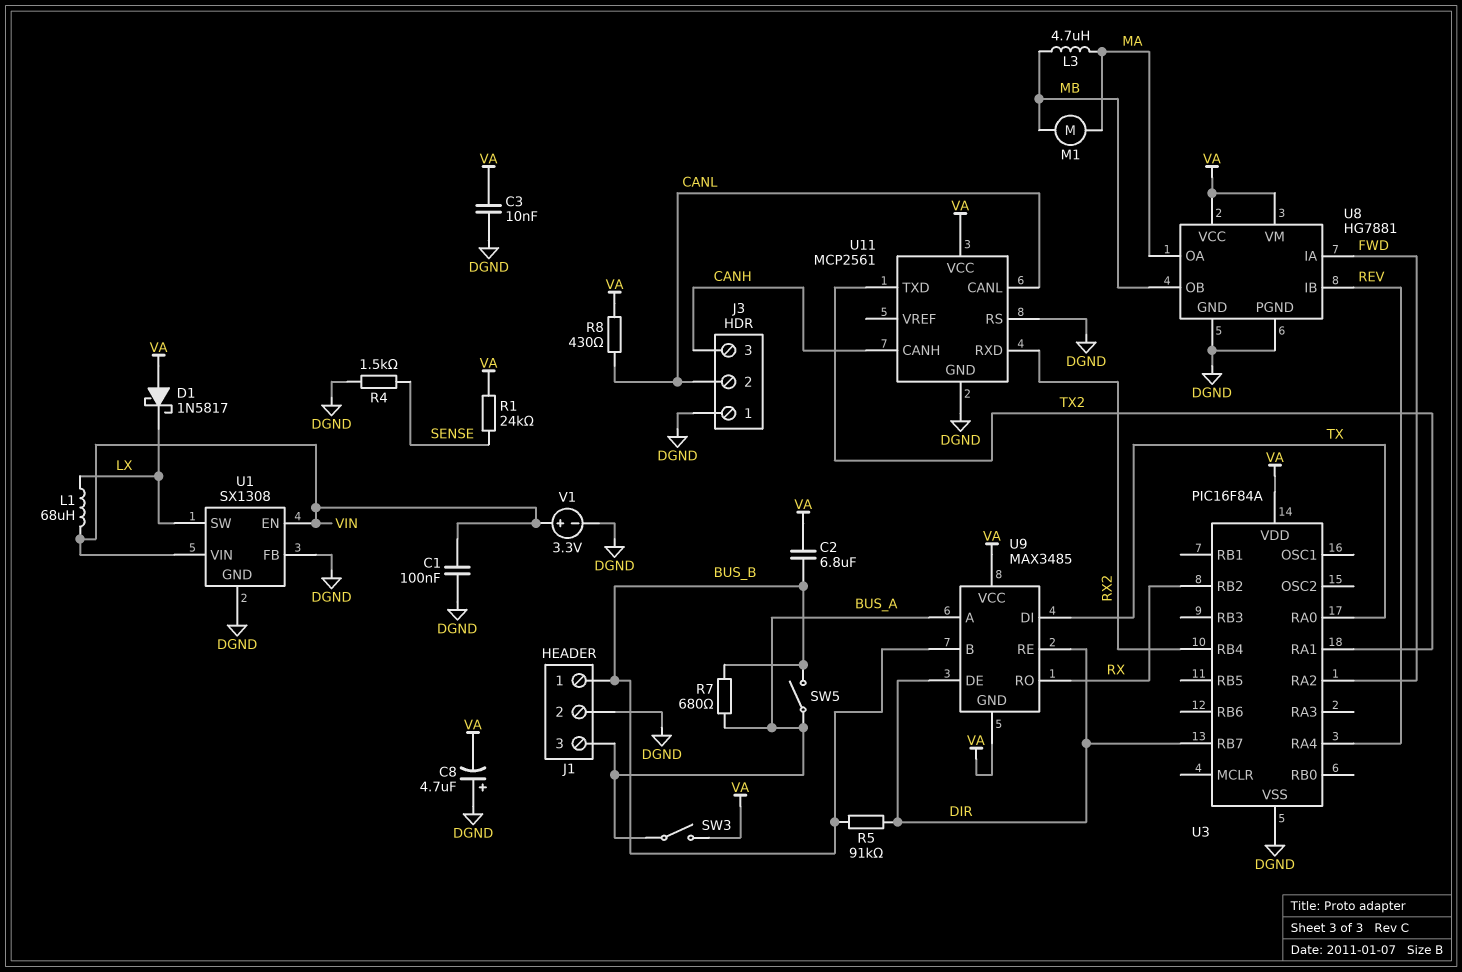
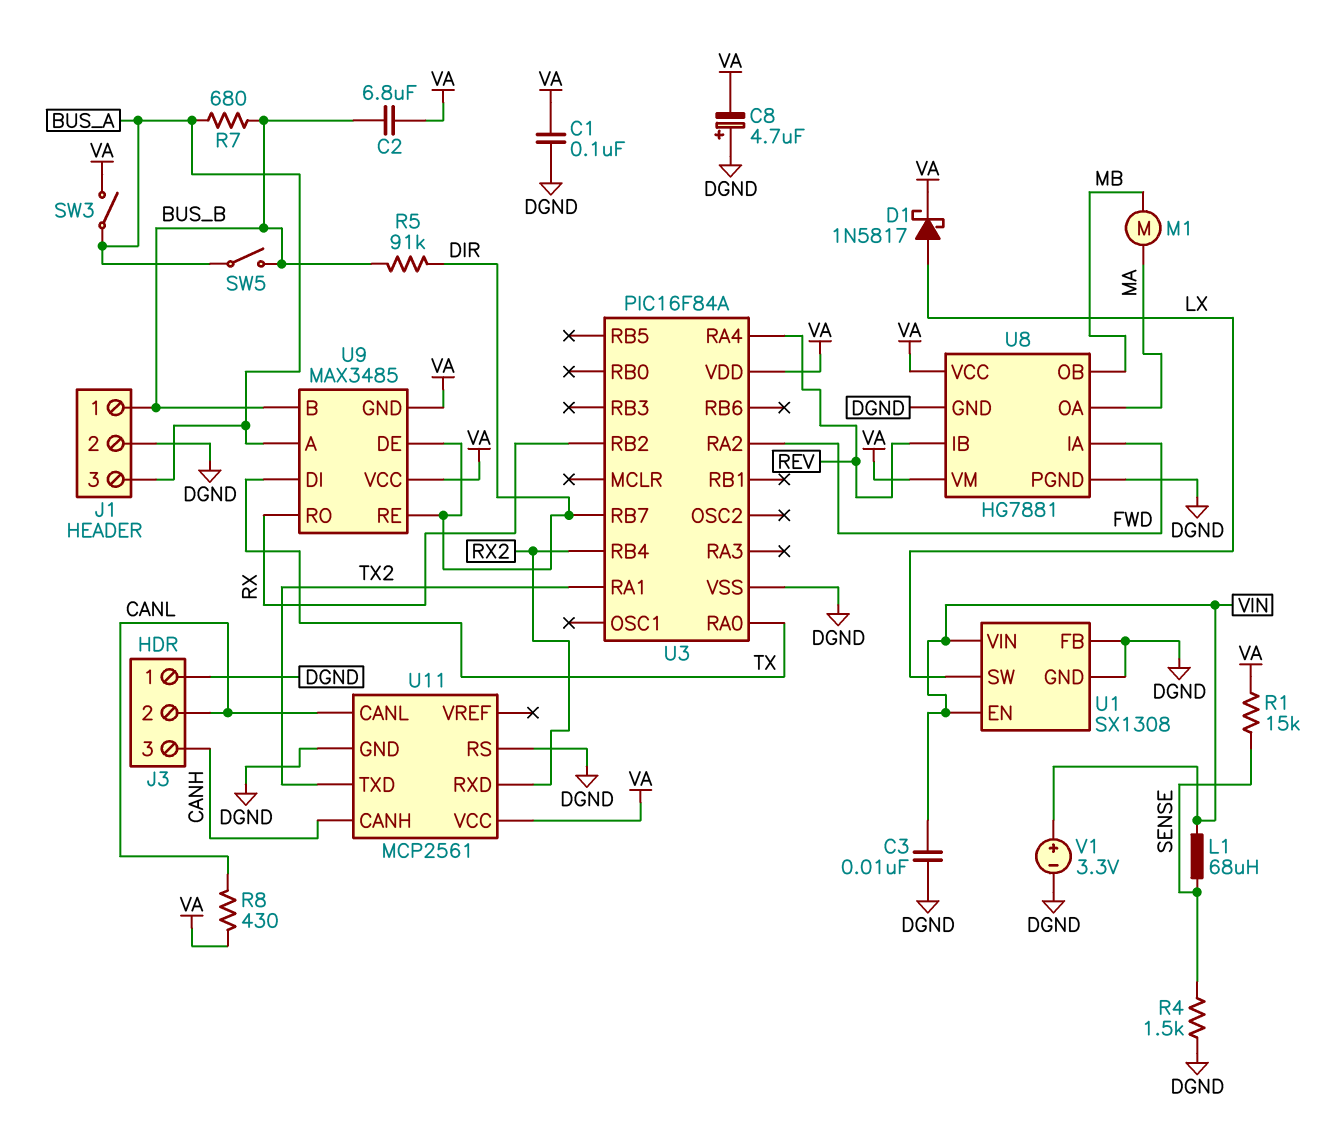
C1: 100nF (DGND, VIN) -> 100nF (DGND, VA)
C3: 10nF (DGND, VA) -> 10nF (DGND, VIN)
D1: schottky 1N5817 (A VA, K LX) -> schottky 1N5817 (A LX, K VA)
L1: 68uH (LX, VIN) -> 68uH (SENSE, VIN)
L3: 4.7uH (MA, MB) -> none
R1: 24k (SENSE, VA) -> 15k (SENSE, VA)

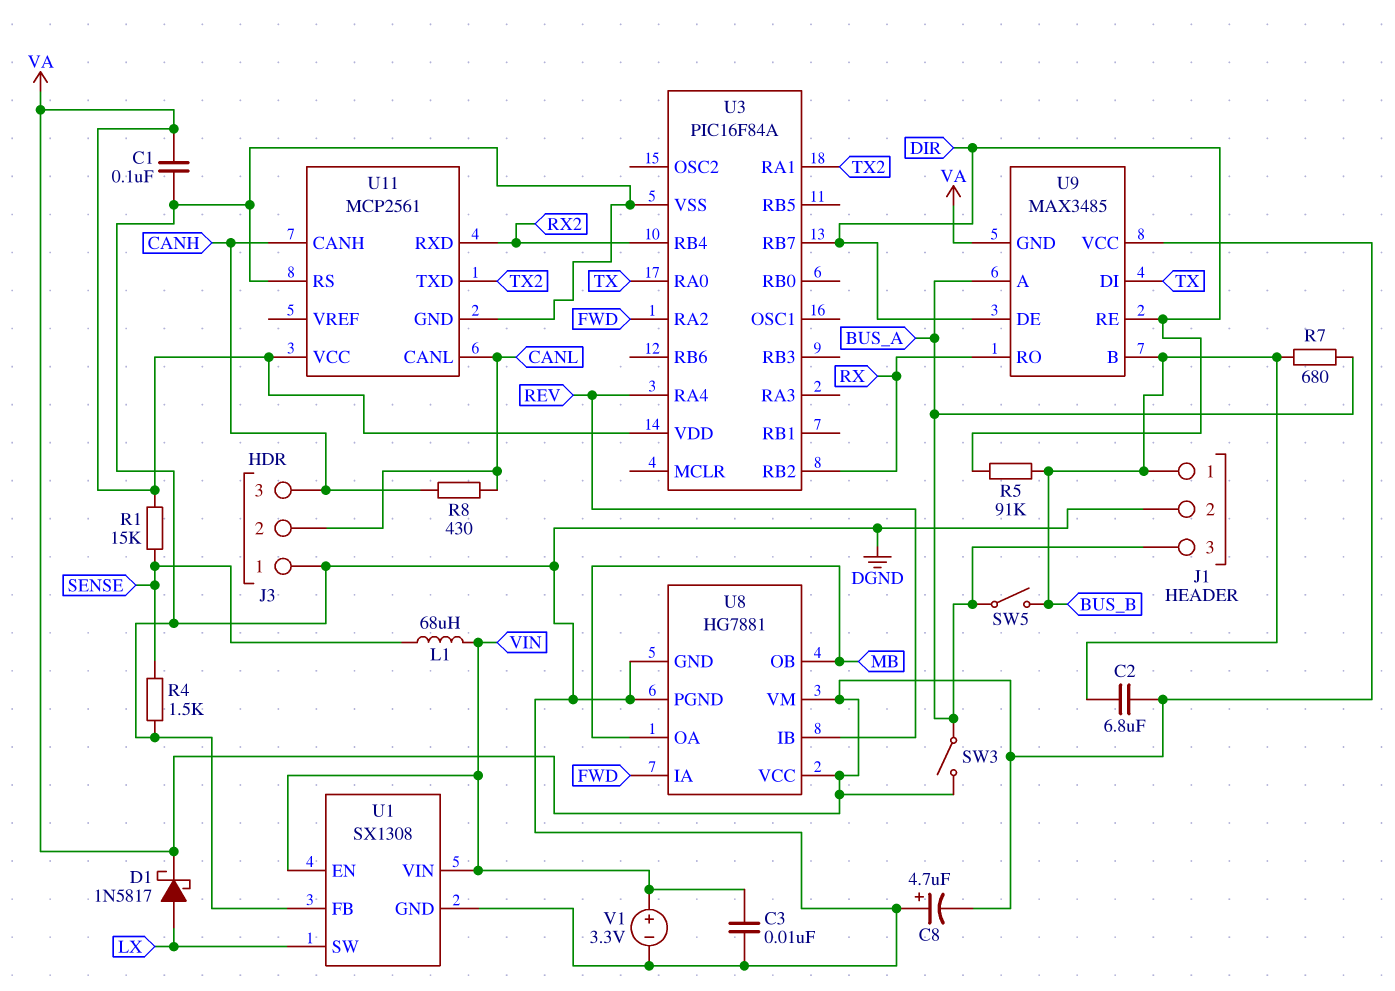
M1: motor (MA, MB) -> none
R8: 430 (CANL, VA) -> 430 (CANH, CANL)
U8 pin OA: MA -> MB

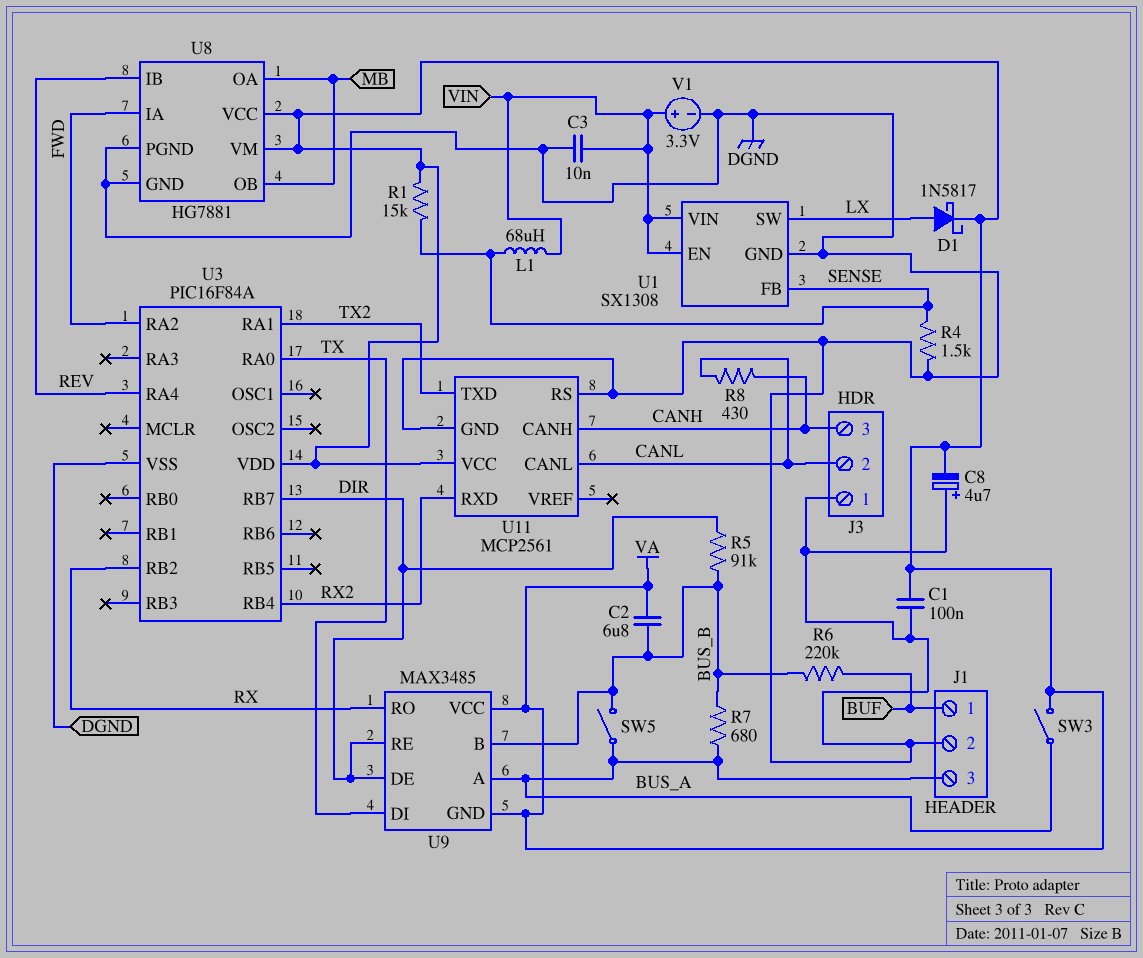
J1 pin 1: BUS_B -> BUF
R6: none -> 220k (BUF, BUS_B)
U1 pin FB: DGND -> SENSE

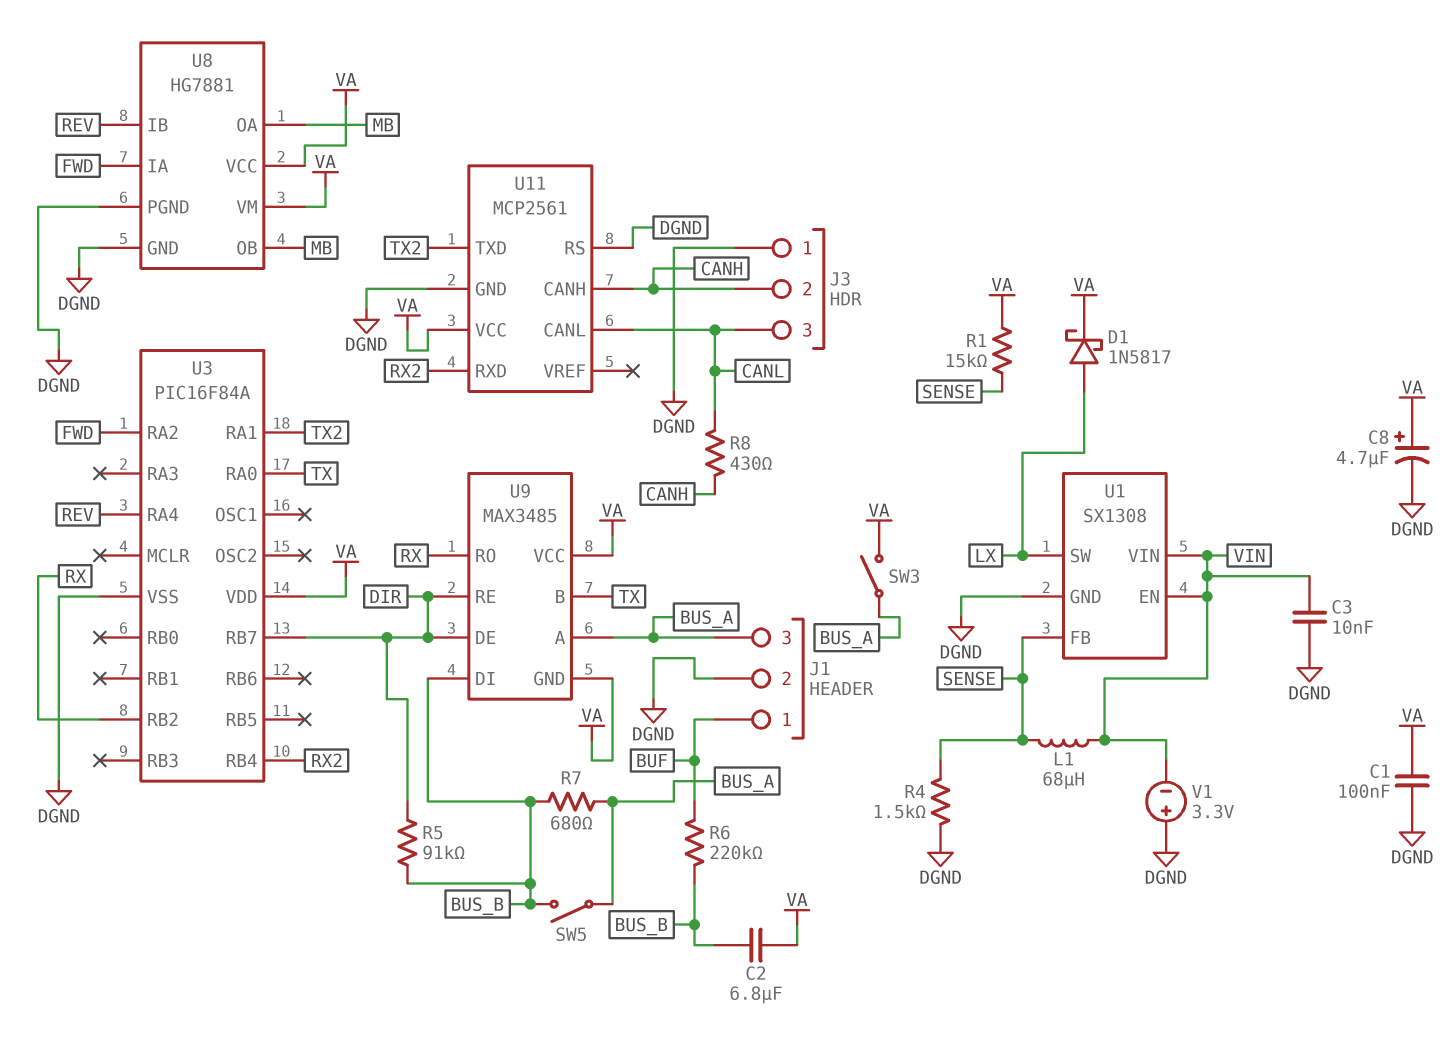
C8: 4.7uF (plus DGND, minus VA) -> 4.7uF (plus VA, minus DGND)
J3 pin 2: CANL -> CANH
J3 pin 3: CANH -> CANL
U9 pin B: BUS_B -> TX
U9 pin DI: TX -> BUS_B
V1: 3.3V (plus VIN, minus DGND) -> 3.3V (plus DGND, minus VIN)

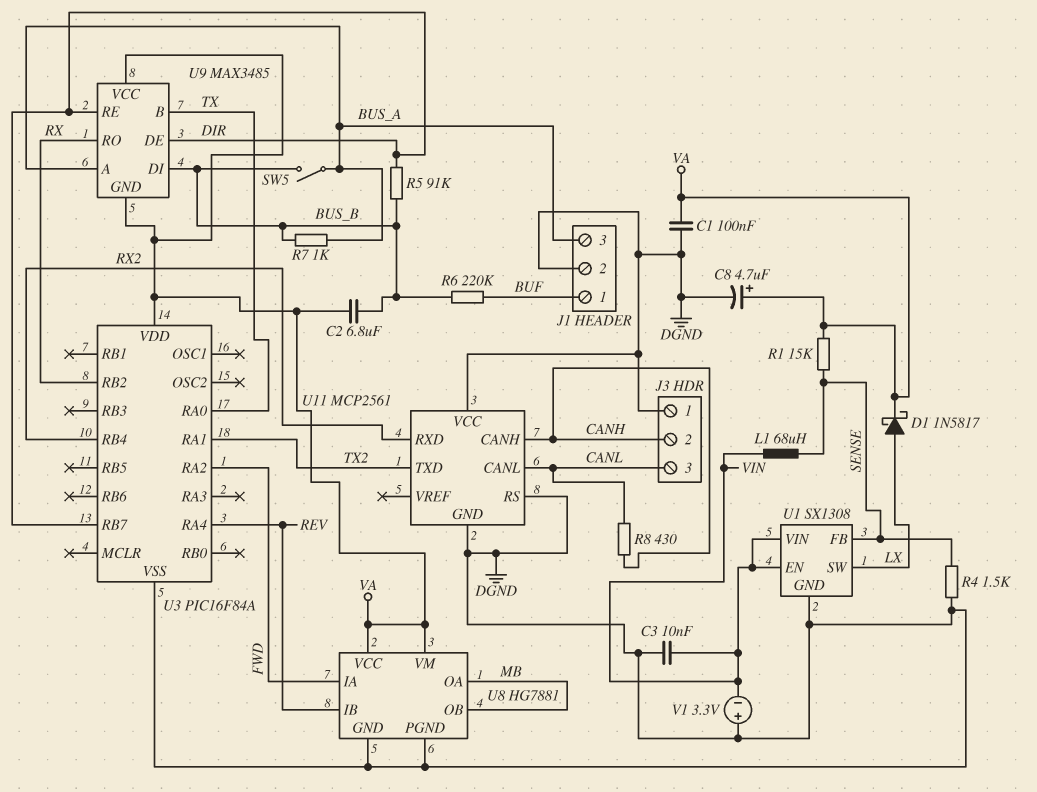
R7: 680 (BUS_A, BUS_B) -> 1k (BUS_A, BUS_B)
SW3: switch (BUS_A, VA) -> none
U11 pin VCC: VA -> DGND

